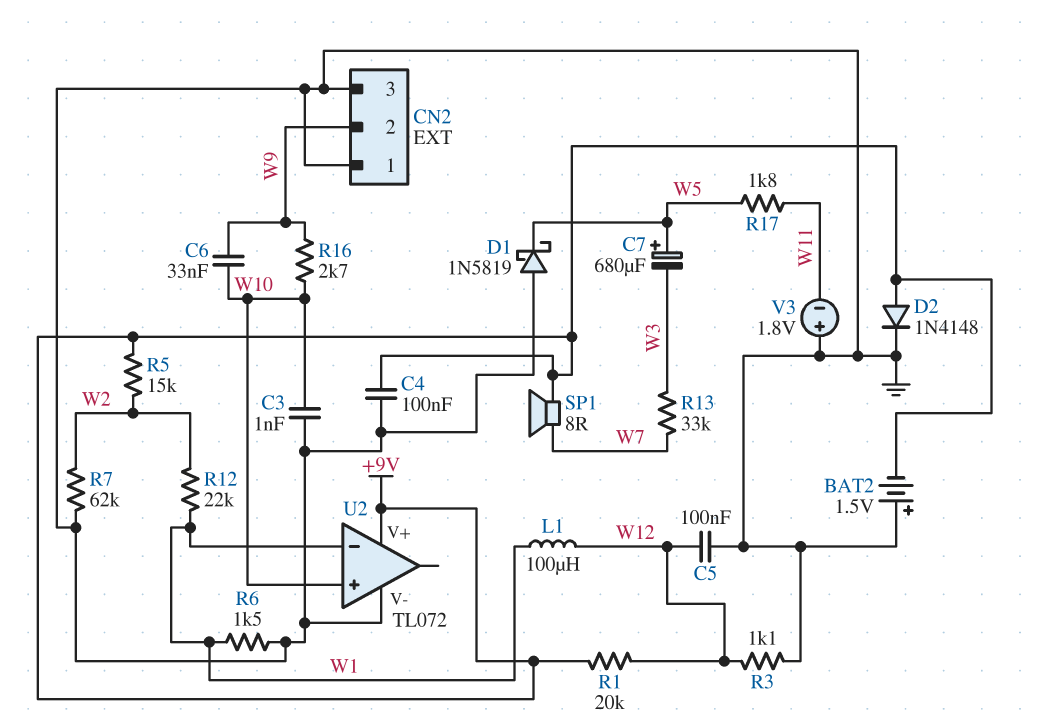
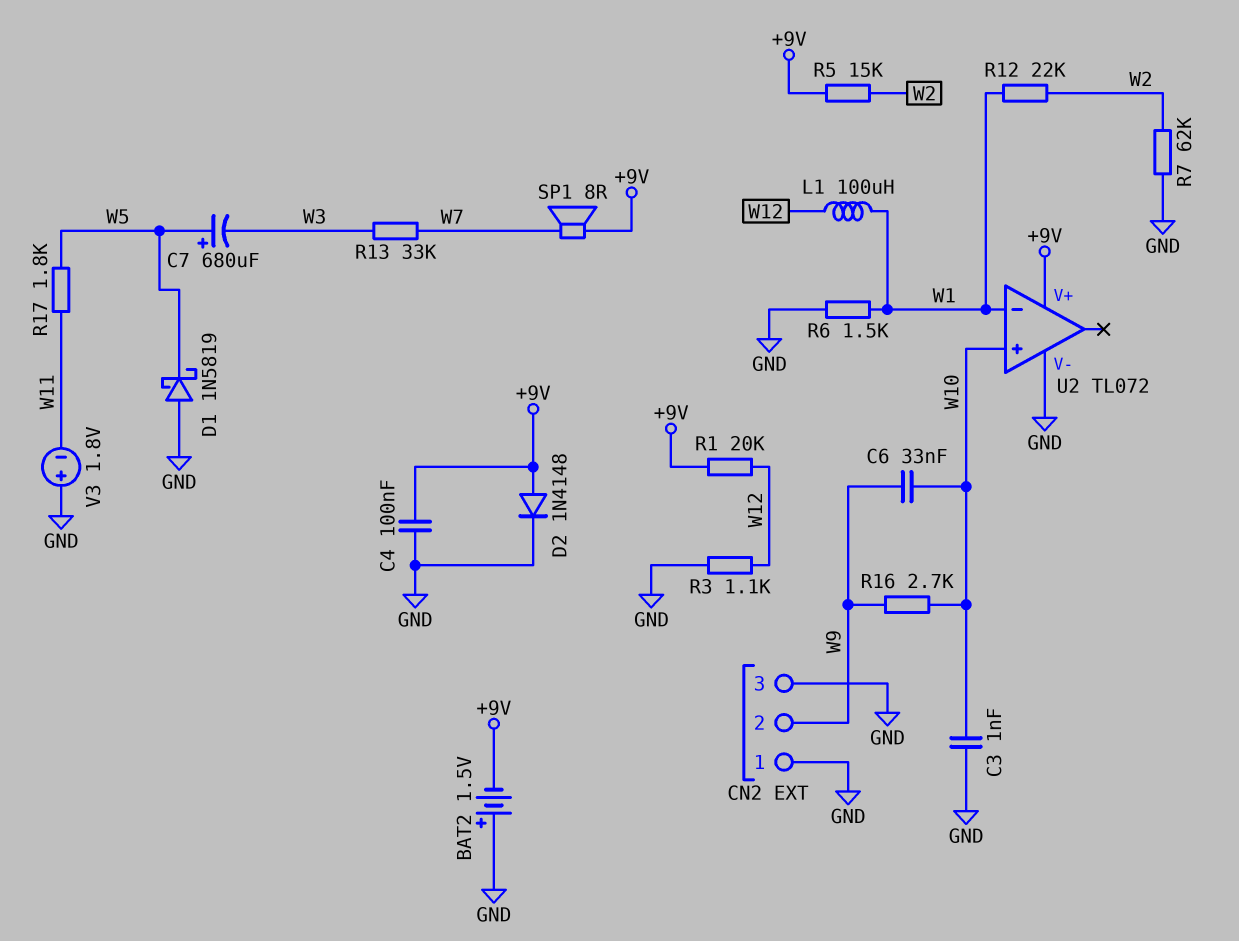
C5: 100nF (GND, W12) -> none

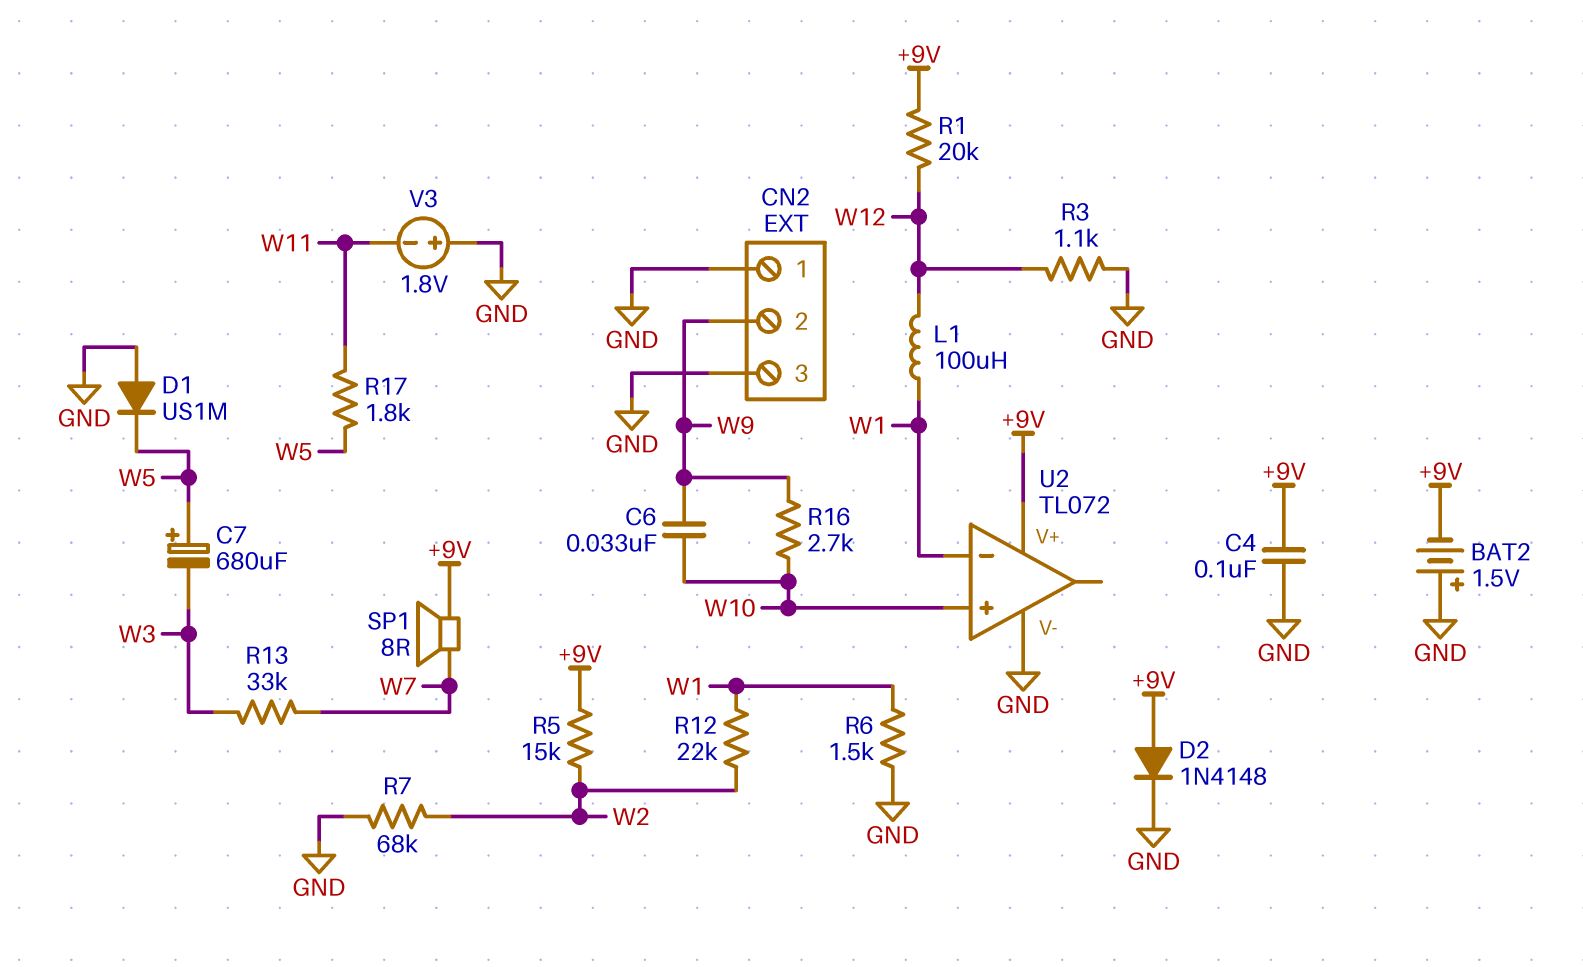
C3: 1nF (GND, W10) -> none
D1: schottky 1N5819 (A GND, K W5) -> diode US1M (A GND, K W5)
R7: 62k (GND, W2) -> 68k (GND, W2)

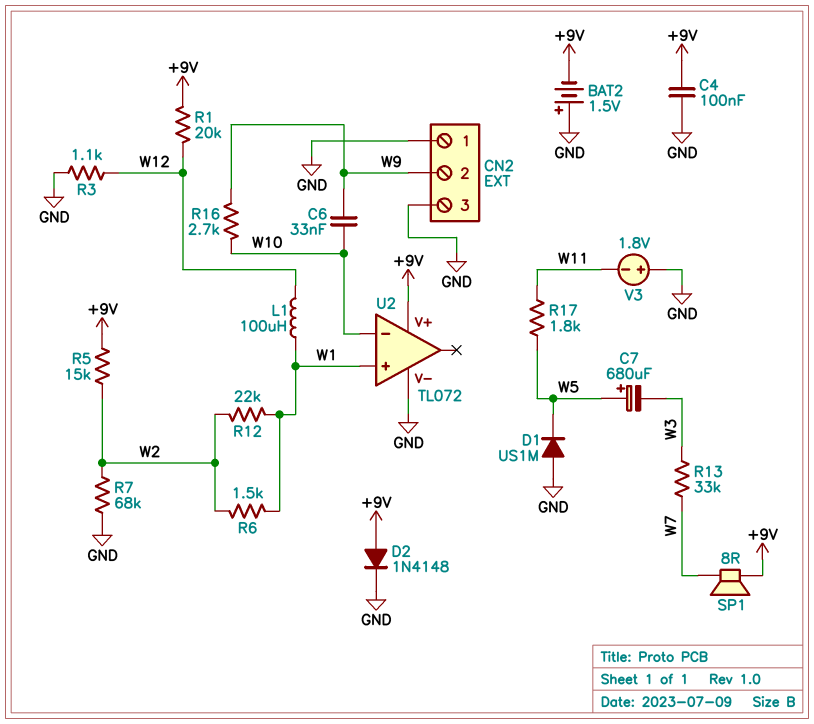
R6: 1.5k (GND, W1) -> 1.5k (W1, W2)
U2 pin in+: W10 -> W1
U2 pin in-: W1 -> W10

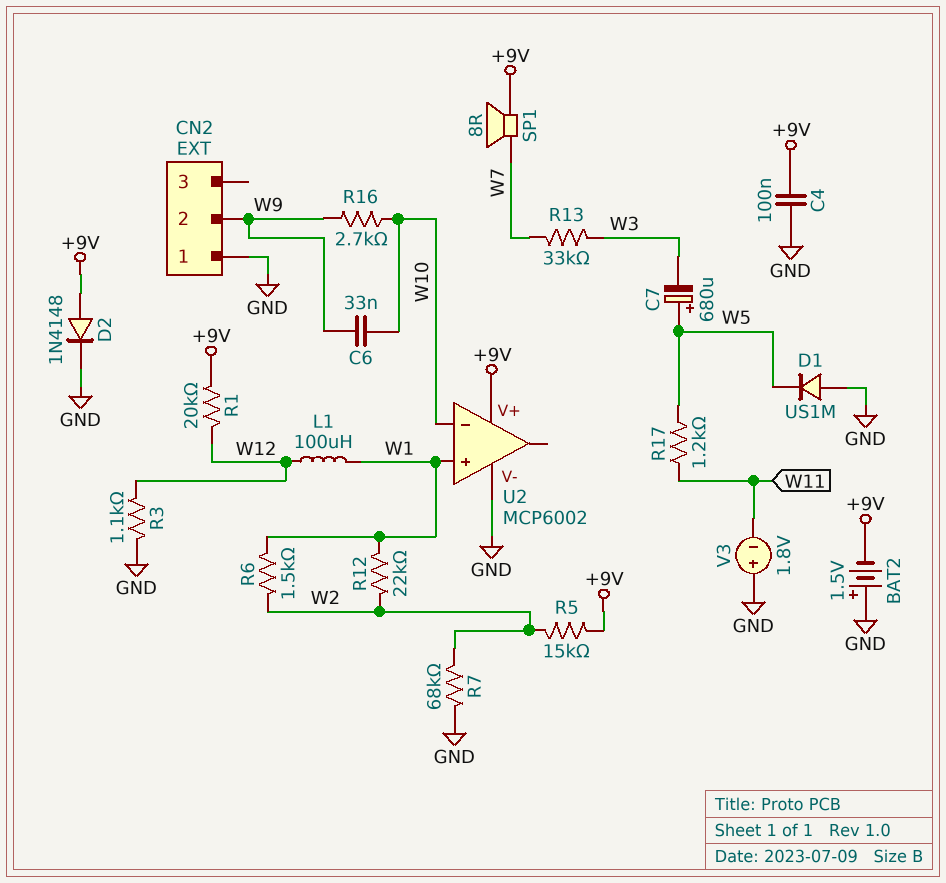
CN2 pin 3: GND -> none
R17: 1.8k (W5, W11) -> 1.2k (W5, W11)
U2: TL072 -> MCP6002

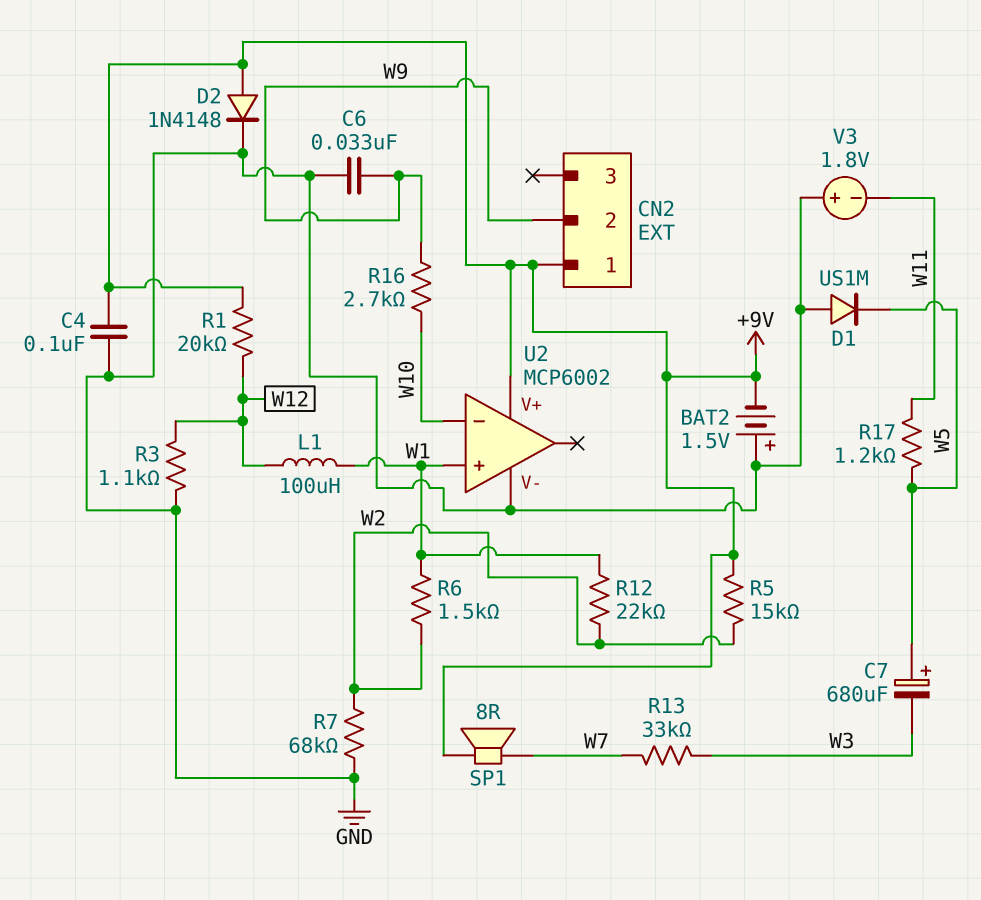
C6: 33nF (W9, W10) -> 33nF (GND, W9)
CN2 pin 1: GND -> +9V

